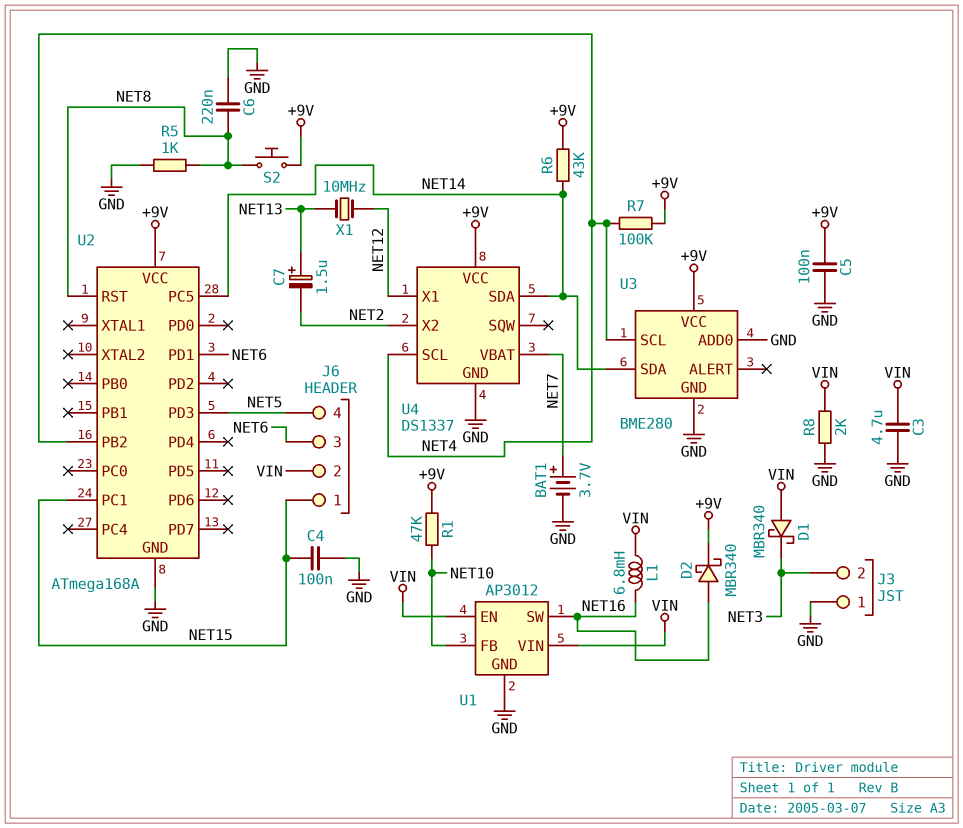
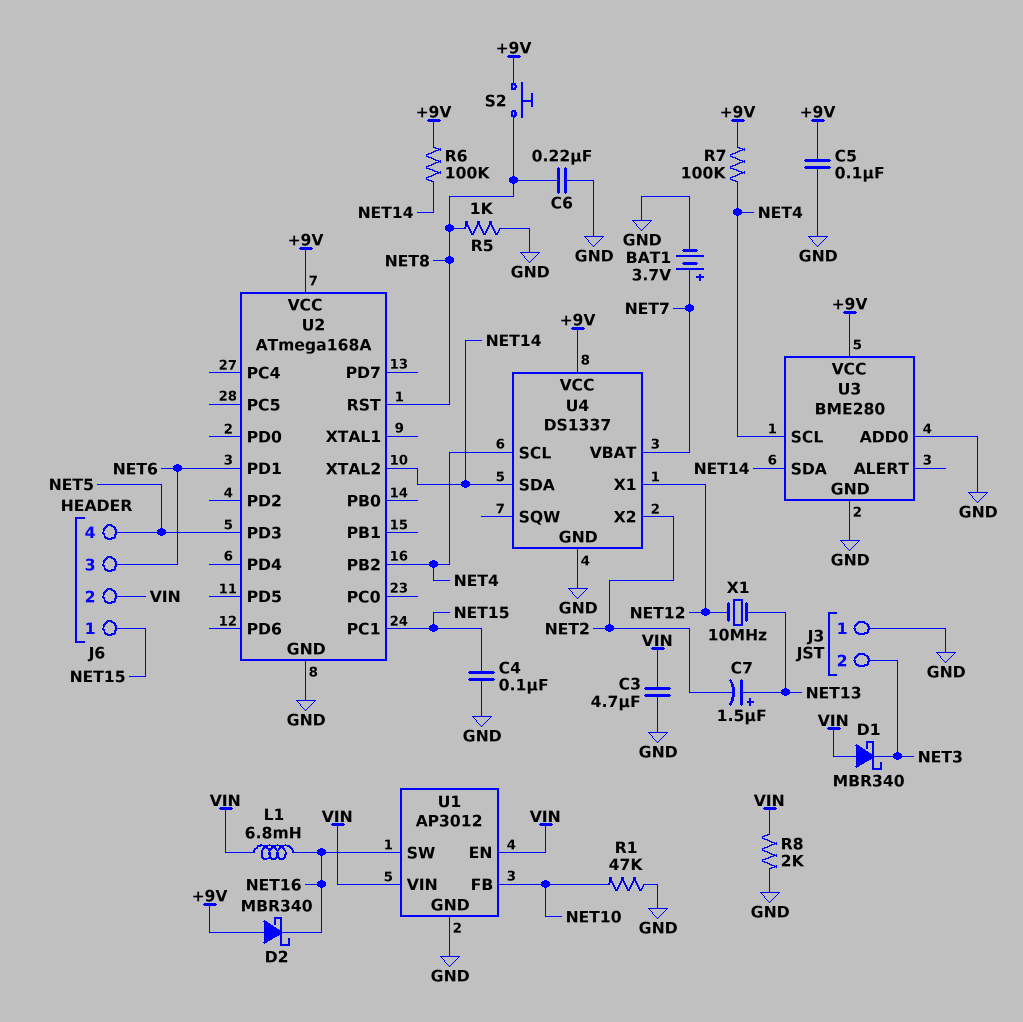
D2: schottky MBR340 (A NET16, K +9V) -> schottky MBR340 (A +9V, K NET16)
R1: 47k (+9V, NET10) -> 47k (GND, NET10)
R6: 43k (+9V, NET14) -> 100k (+9V, NET14)
U2 pin PC5: NET14 -> none
U2 pin XTAL2: none -> NET14

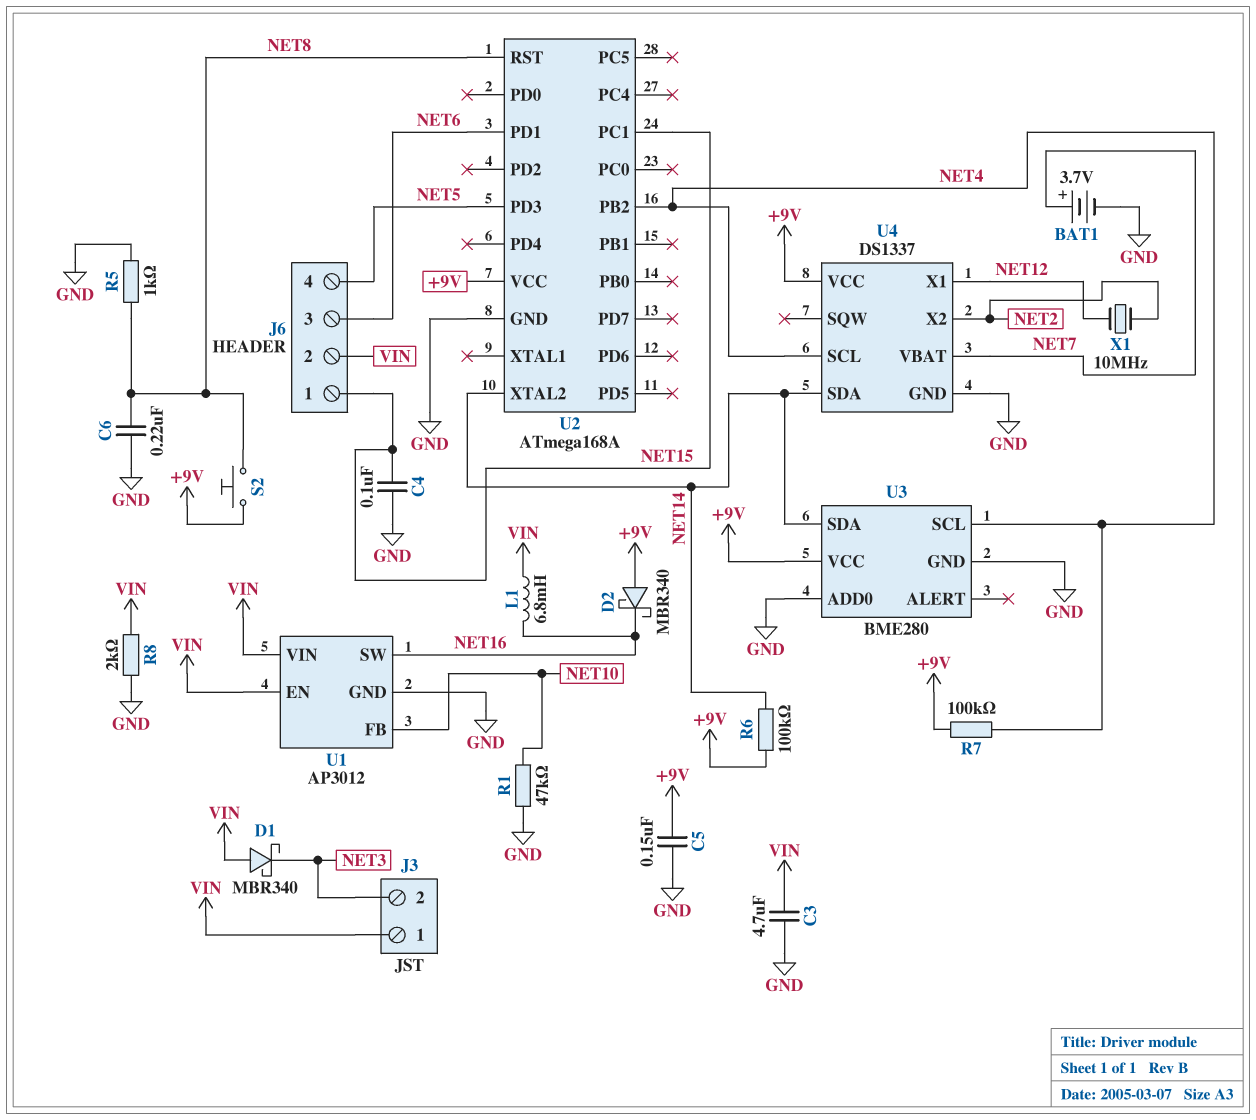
C5: 100nF (+9V, GND) -> 150nF (+9V, GND)
C7: 1.5uF (plus NET13, minus NET2) -> none
J3 pin 1: GND -> VIN
X1: 10MHz (NET12, NET13) -> 10MHz (NET2, NET12)

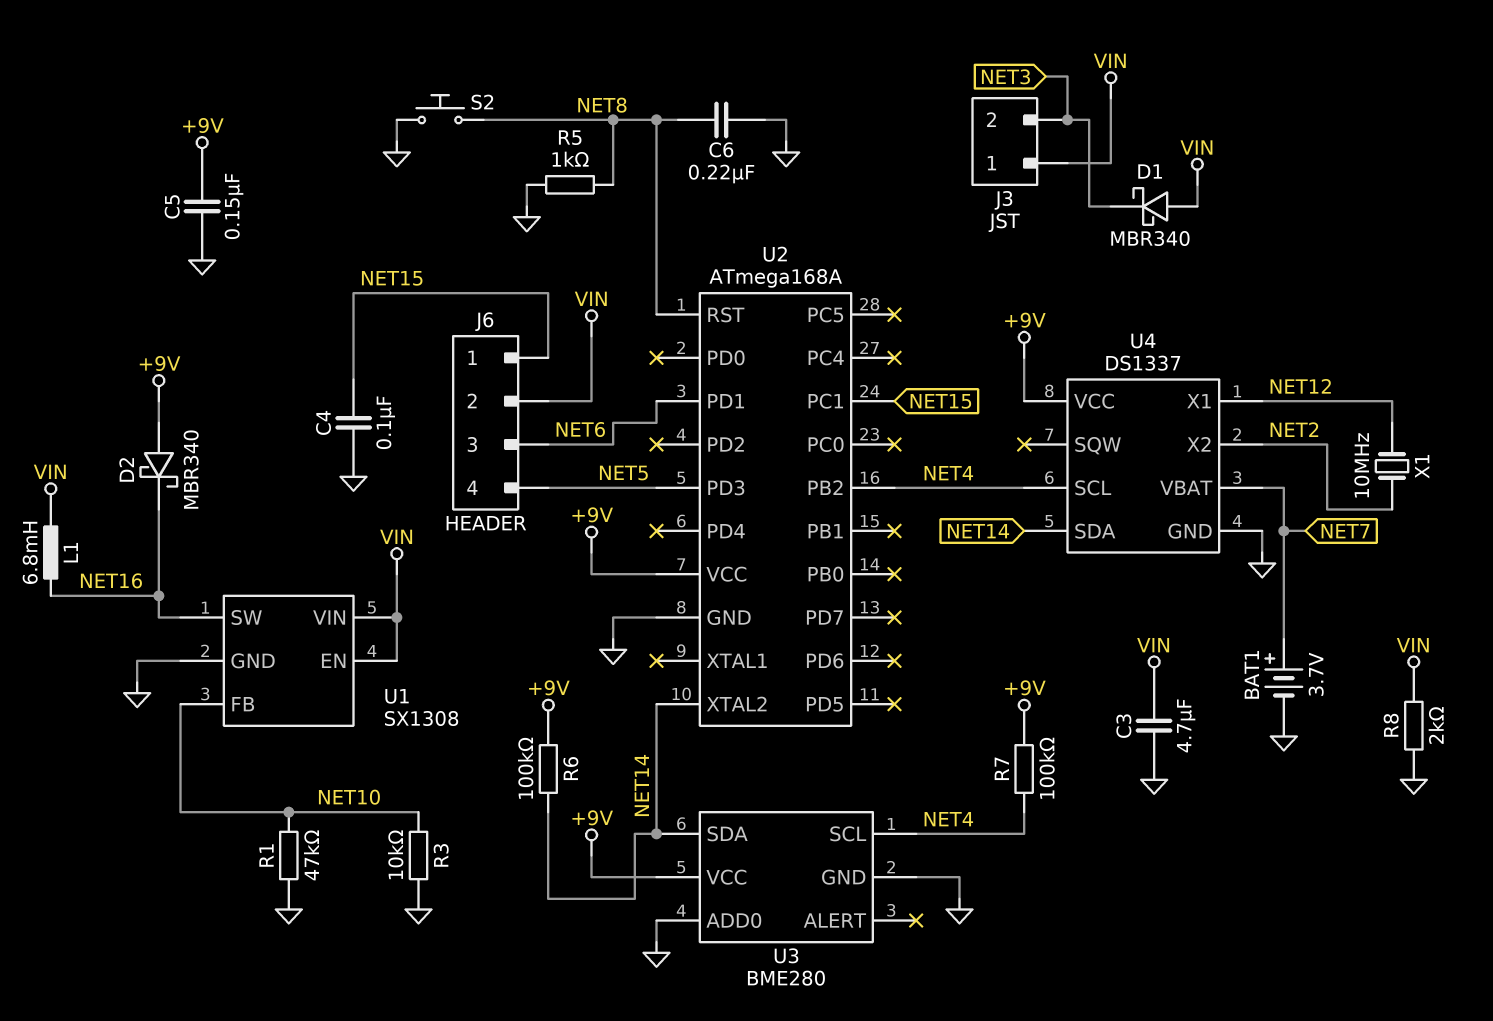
R3: none -> 10k (GND, NET10)
S2: button (+9V, NET8) -> button (GND, NET8)
U1: AP3012 -> SX1308

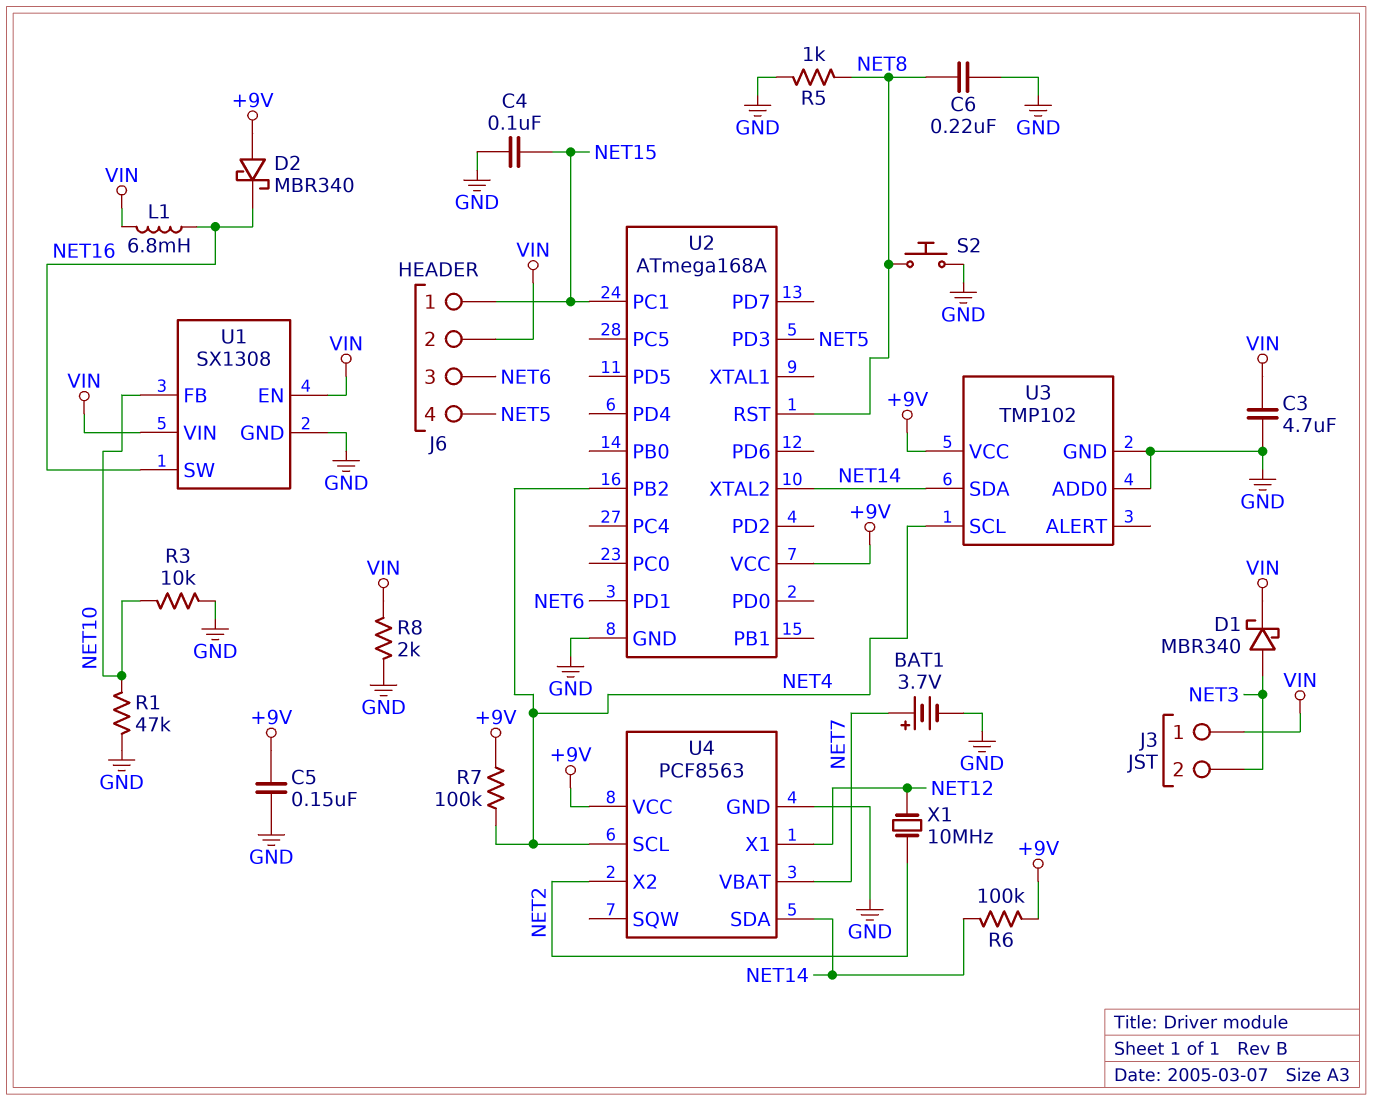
D1: schottky MBR340 (A VIN, K NET3) -> schottky MBR340 (A NET3, K VIN)
U3: BME280 -> TMP102
U4: DS1337 -> PCF8563

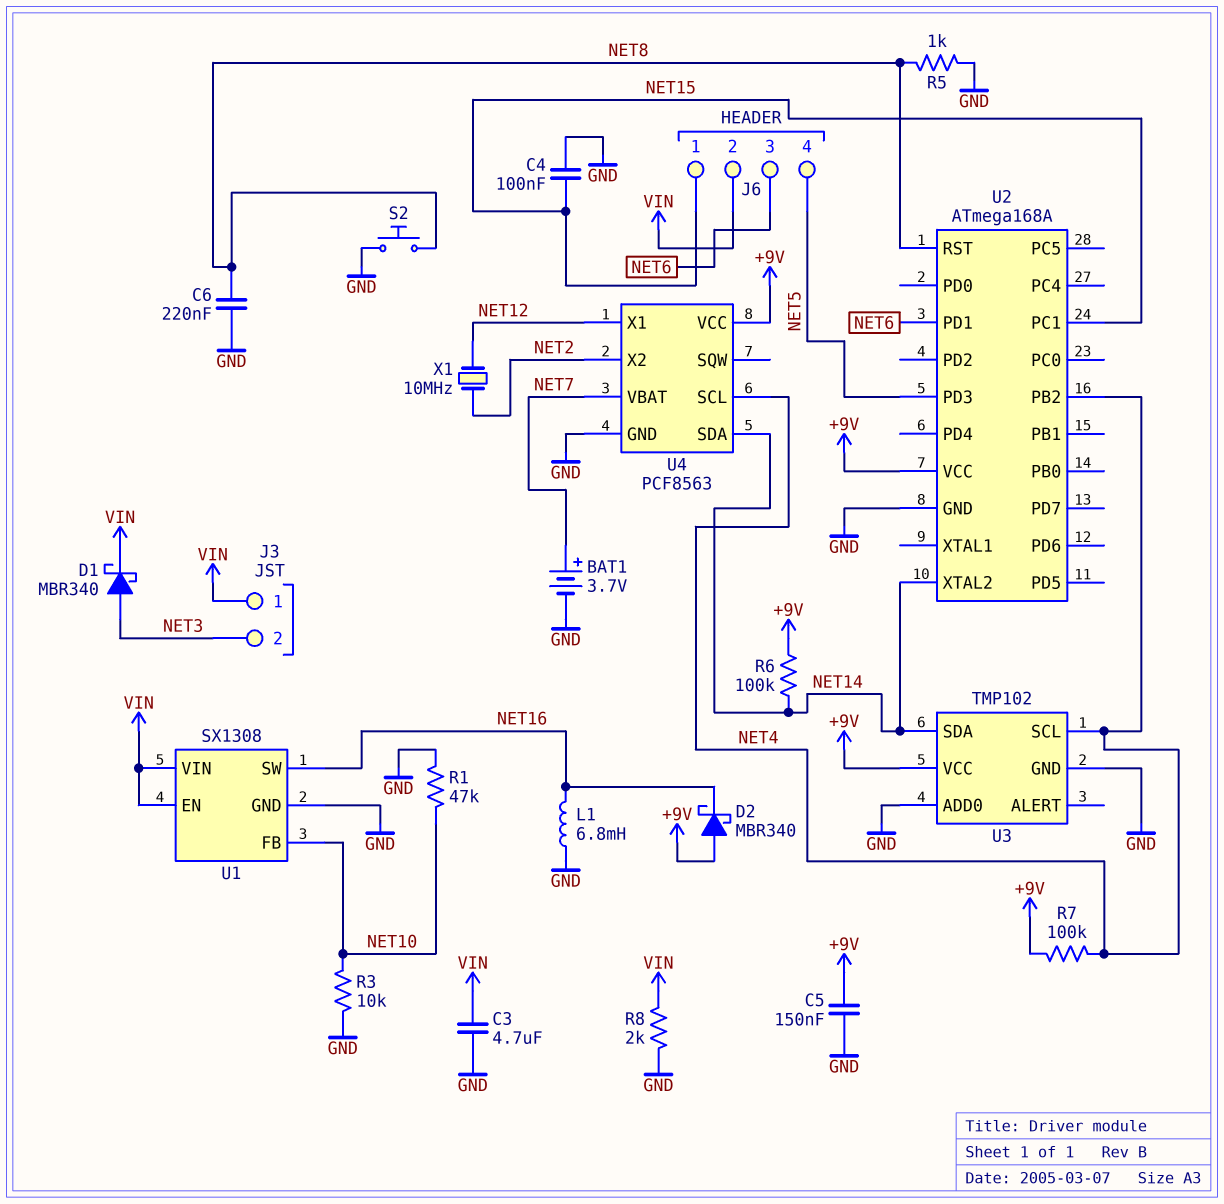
L1: 6.8mH (NET16, VIN) -> 6.8mH (GND, NET16)

